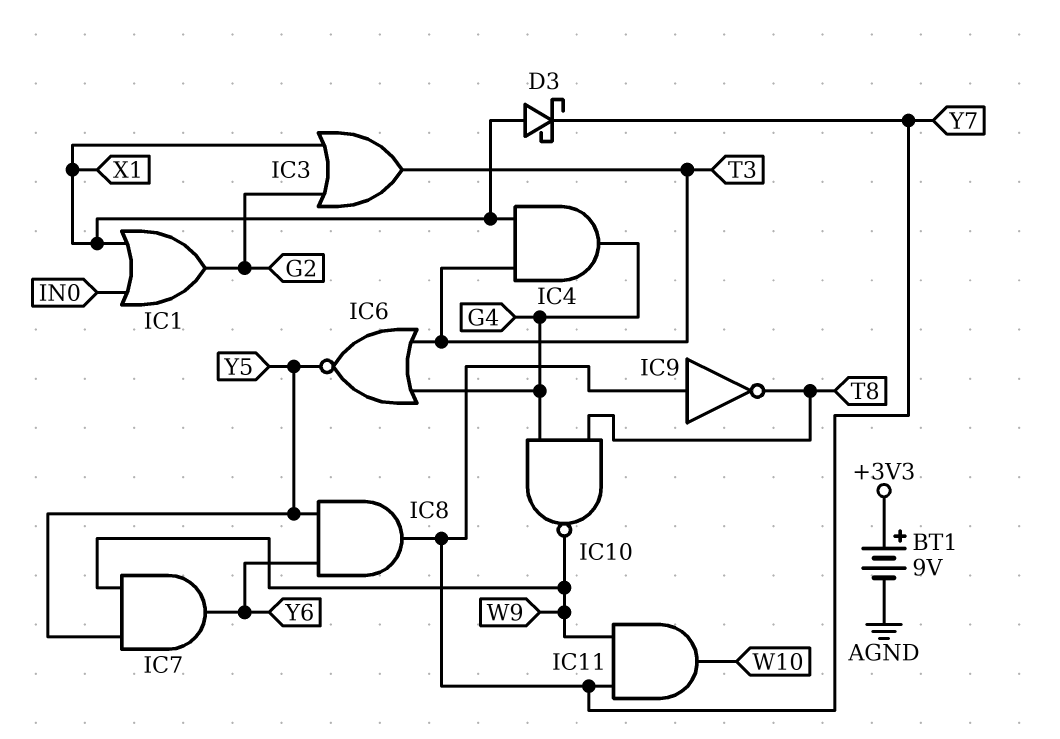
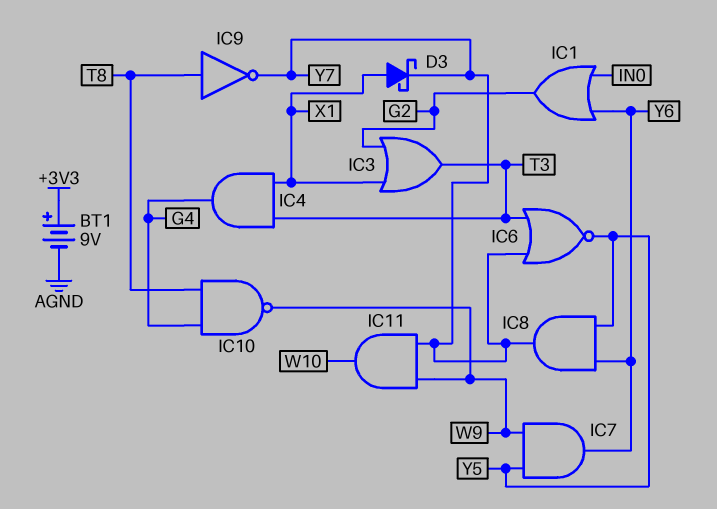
IC1: OR (in IN0, in X1, out G2) -> OR (in IN0, in Y6, out G2)
IC6: NOR (in G4, in T3, out Y5) -> NOR (in T3, in Y7, out Y5)
IC9: NOT (in Y7, out T8) -> NOT (in T8, out Y7)

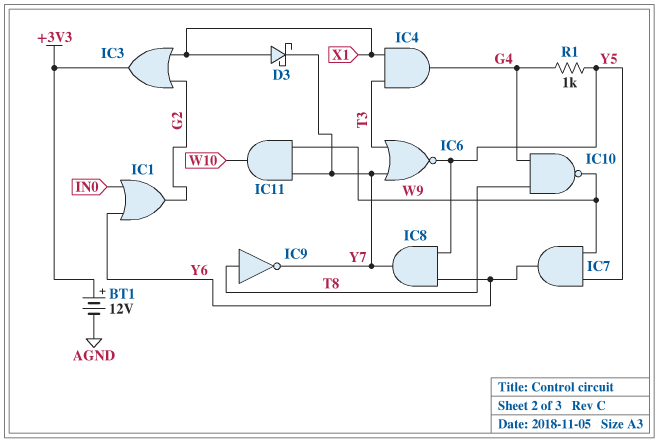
BT1: 9V (plus +3V3, minus AGND) -> 12V (plus +3V3, minus AGND)
IC3: OR (in G2, in X1, out T3) -> OR (in G2, in X1, out +3V3)
R1: none -> 1k (G4, Y5)

